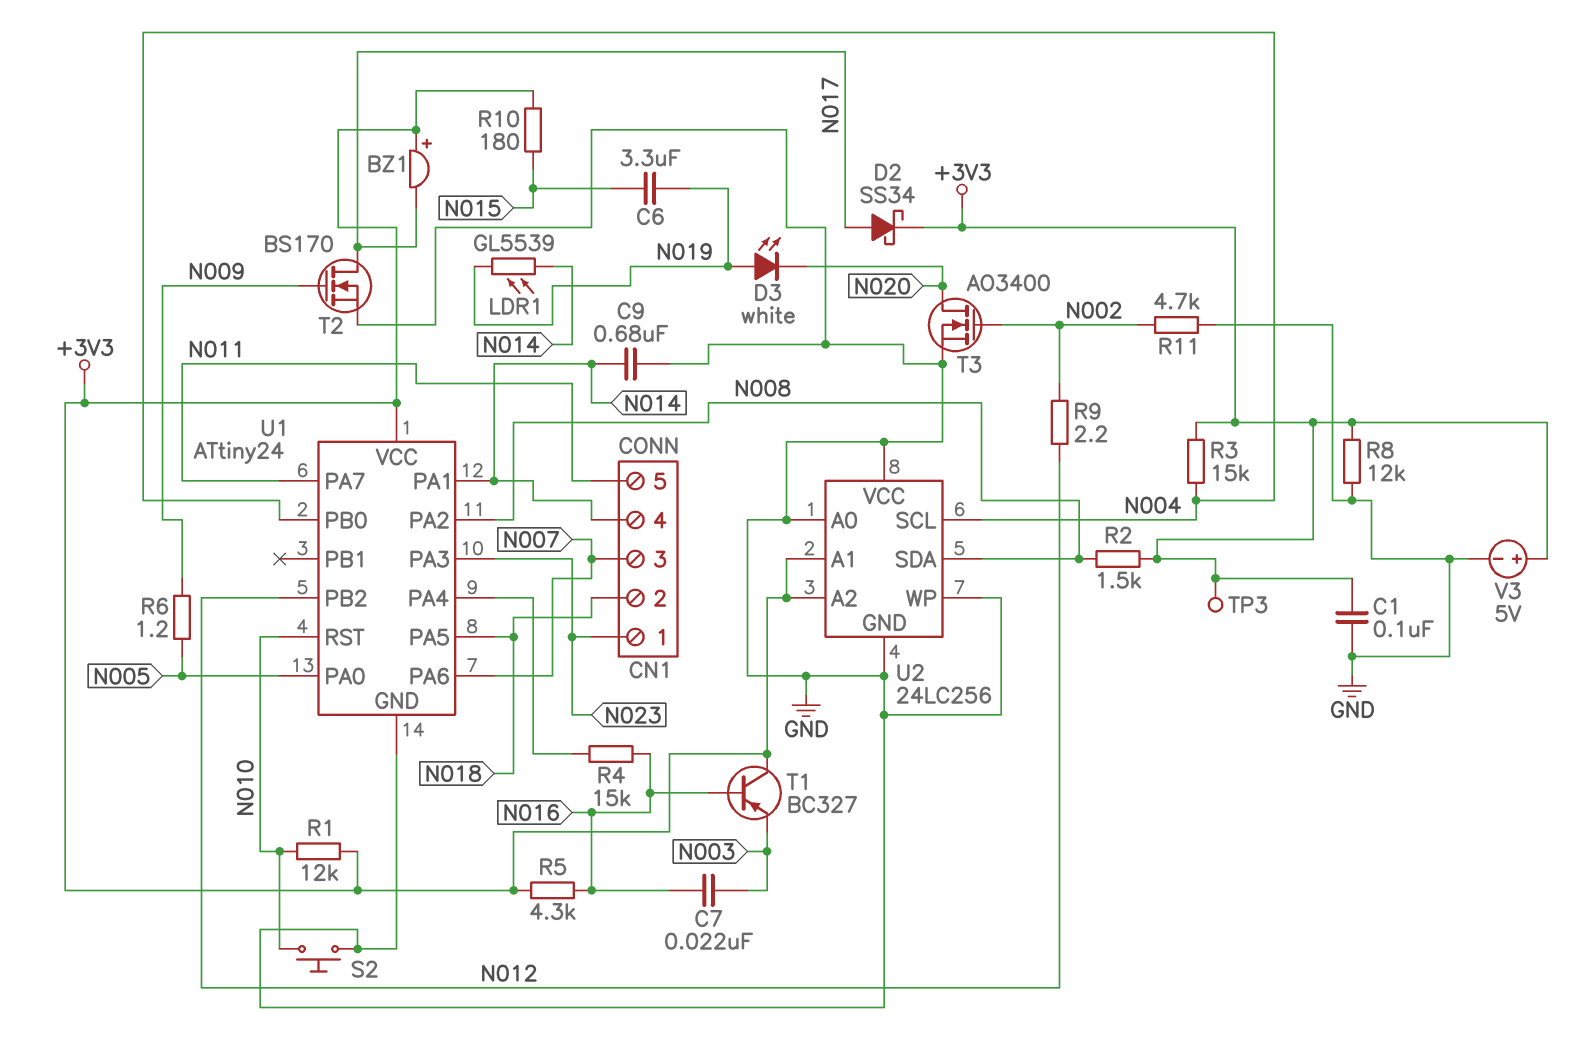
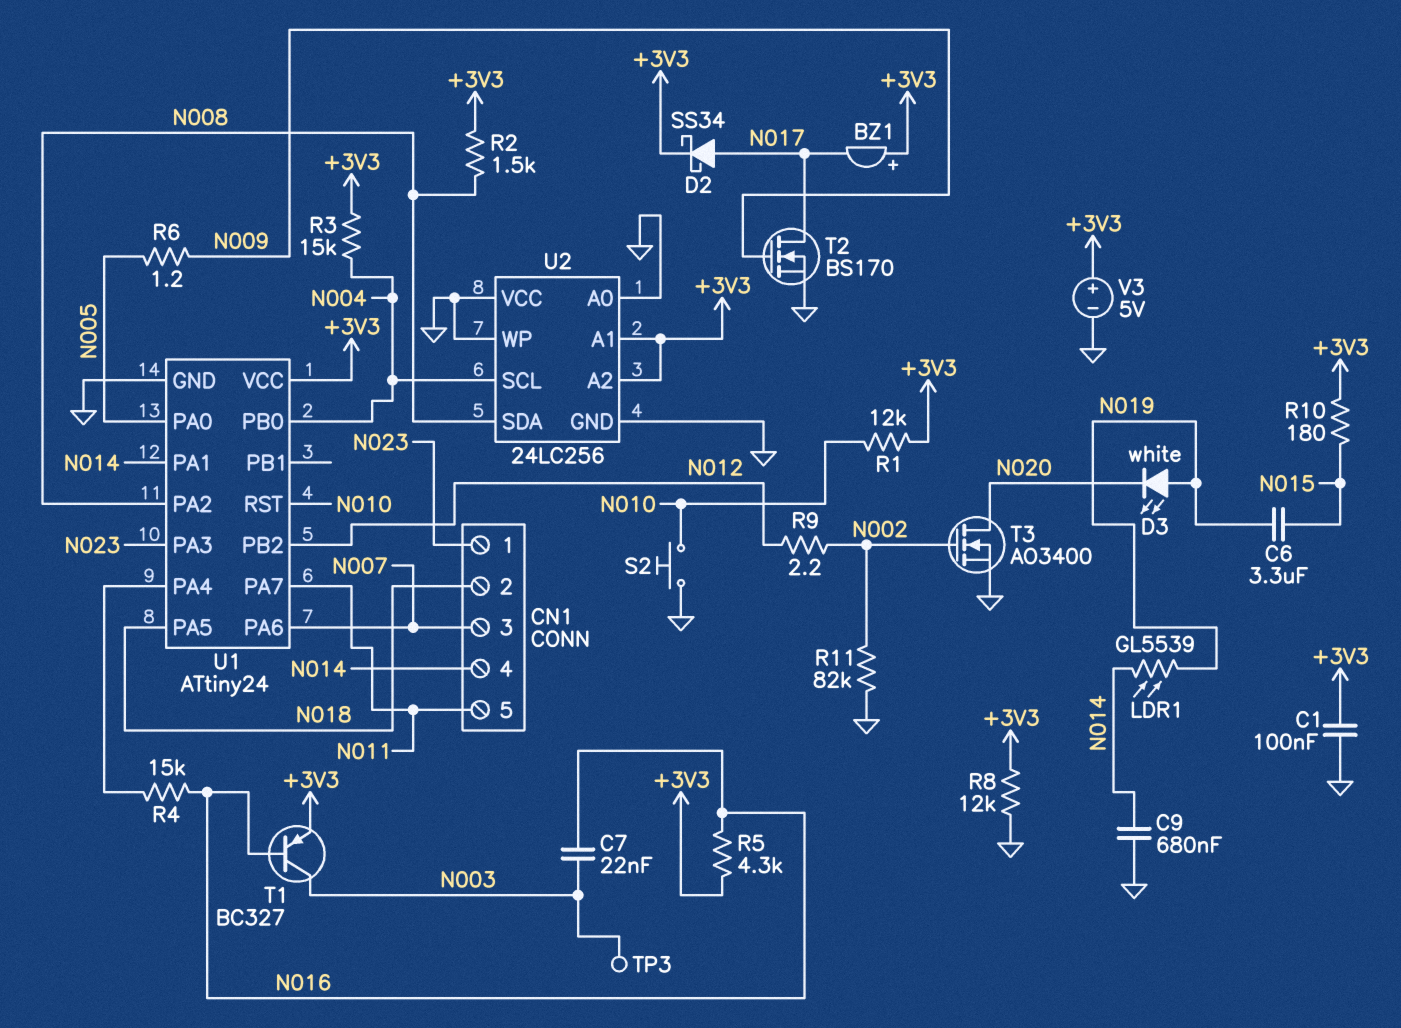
R11: 4.7k (GND, N002) -> 82k (GND, N002)
T1: PNP BC327 (B N016, C +3V3, E N003) -> PNP BC327 (B N016, C N003, E +3V3)
TP3: test point (+3V3) -> test point (N003)

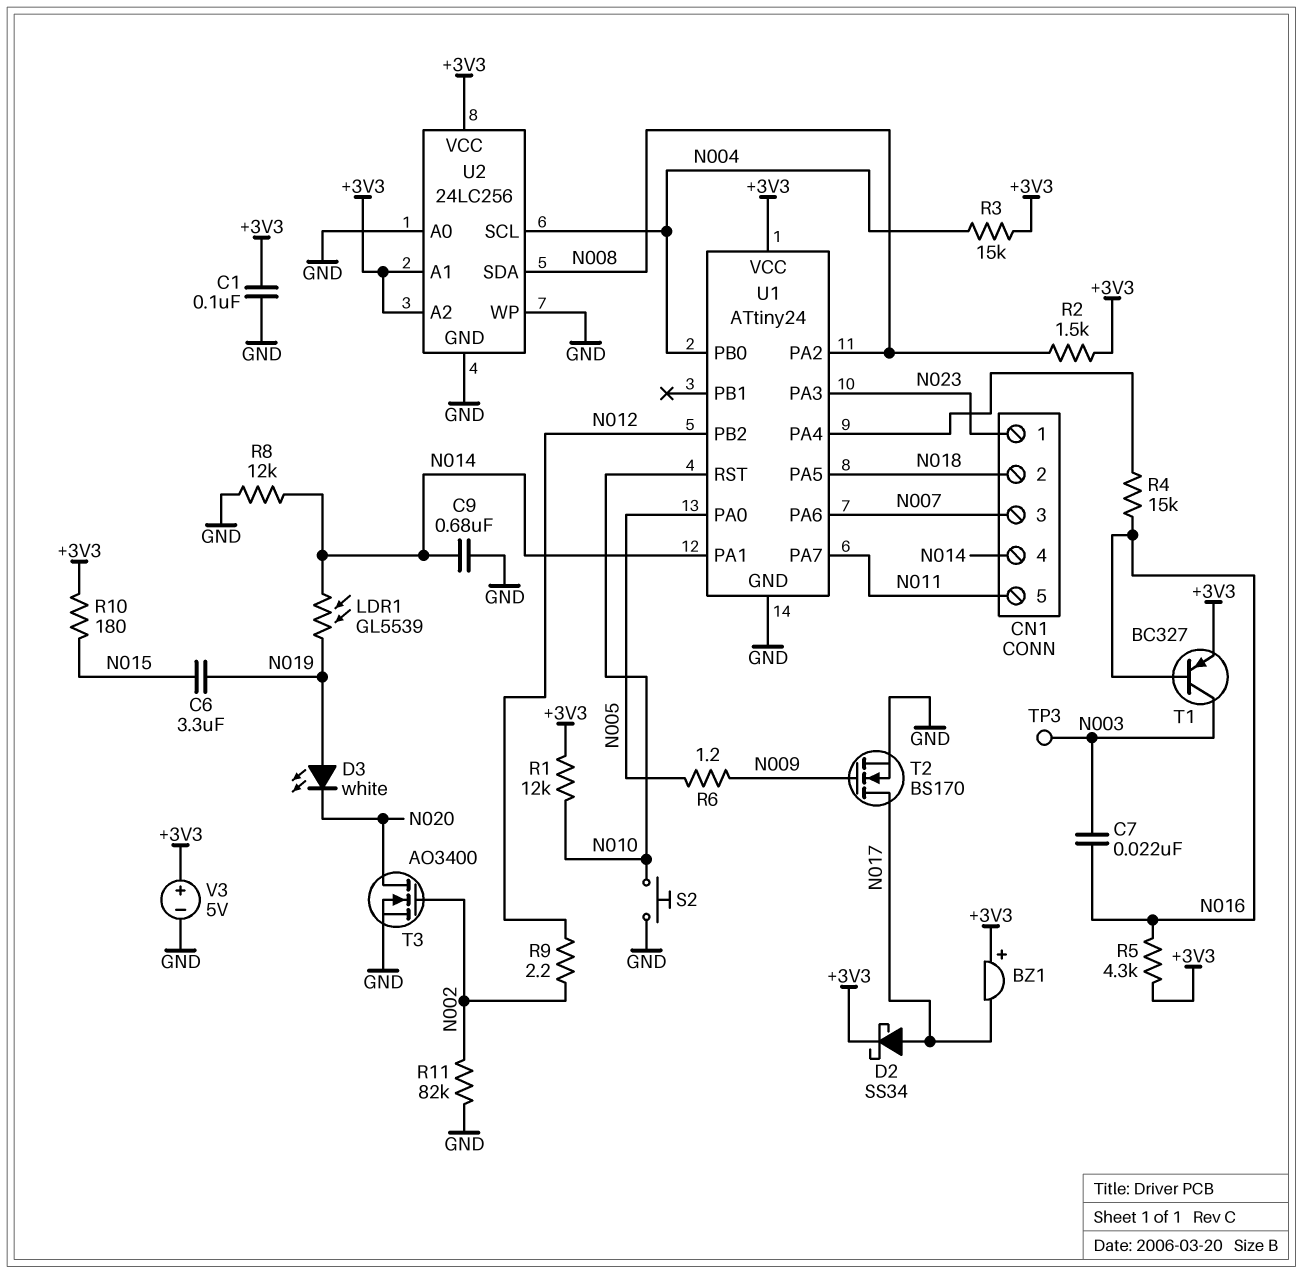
R8: 12k (+3V3, GND) -> 12k (GND, N014)
U2 pin VCC: GND -> +3V3

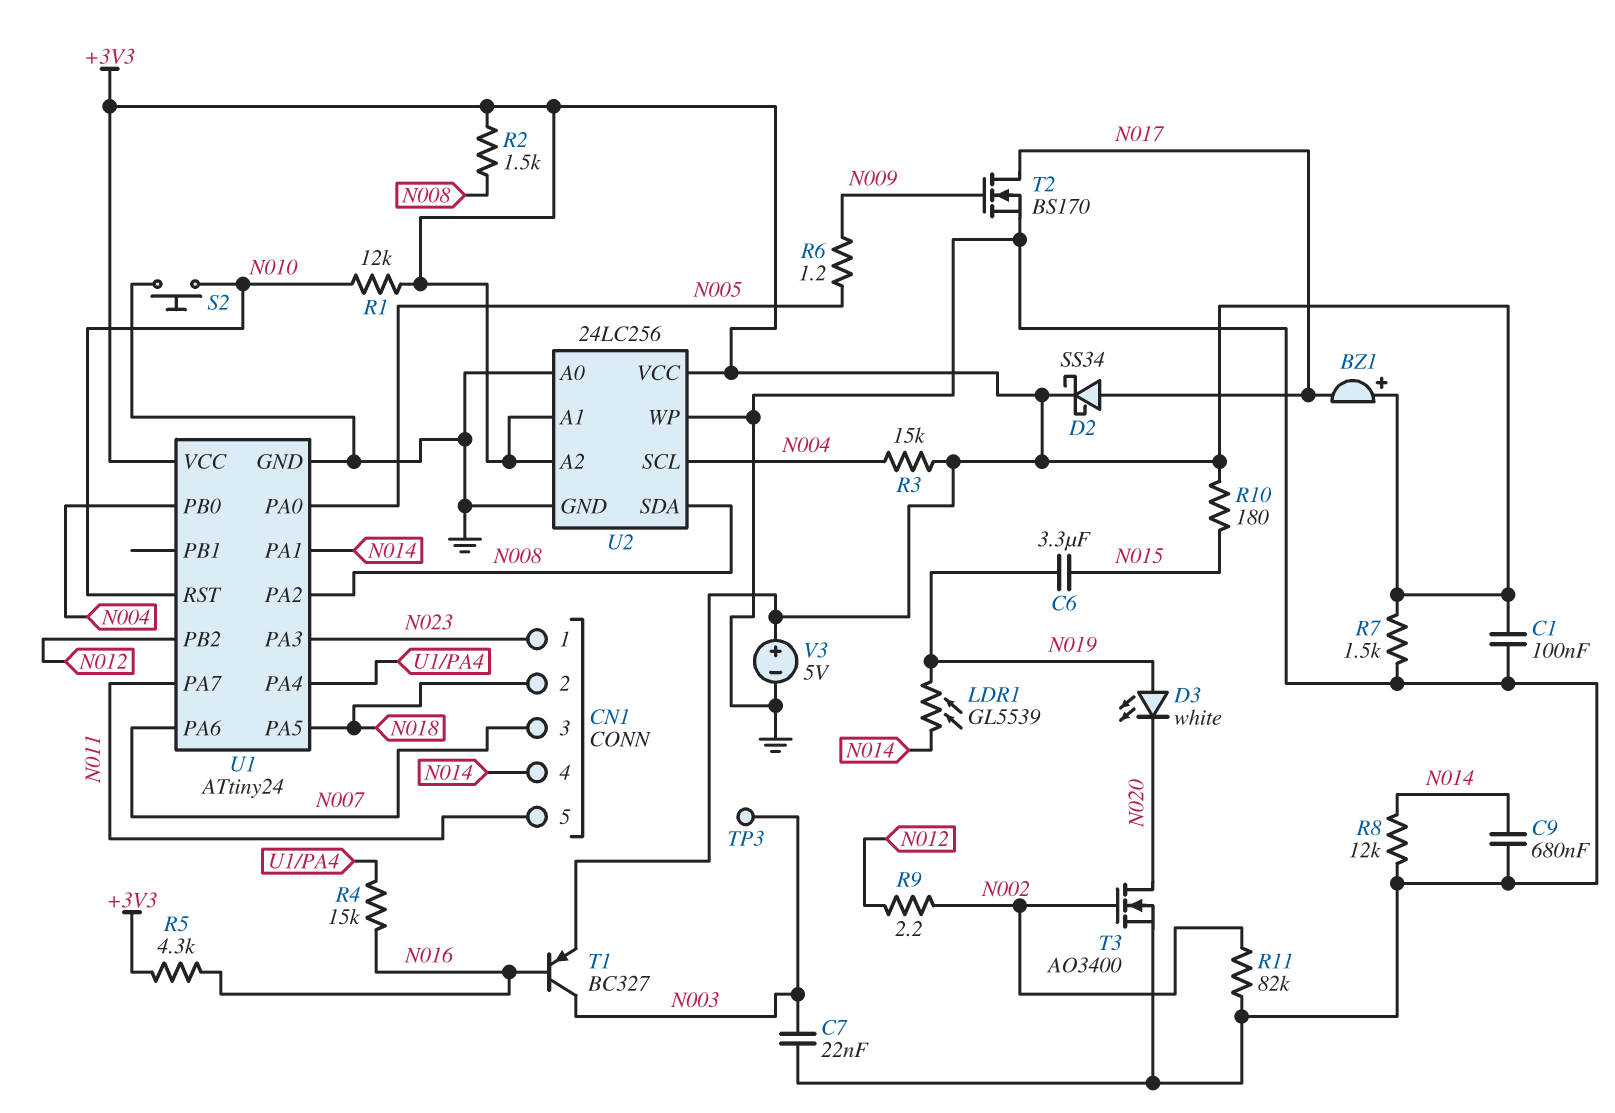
C7: 22nF (N003, N016) -> 22nF (GND, N003)
R7: none -> 1.5k (+3V3, GND)

